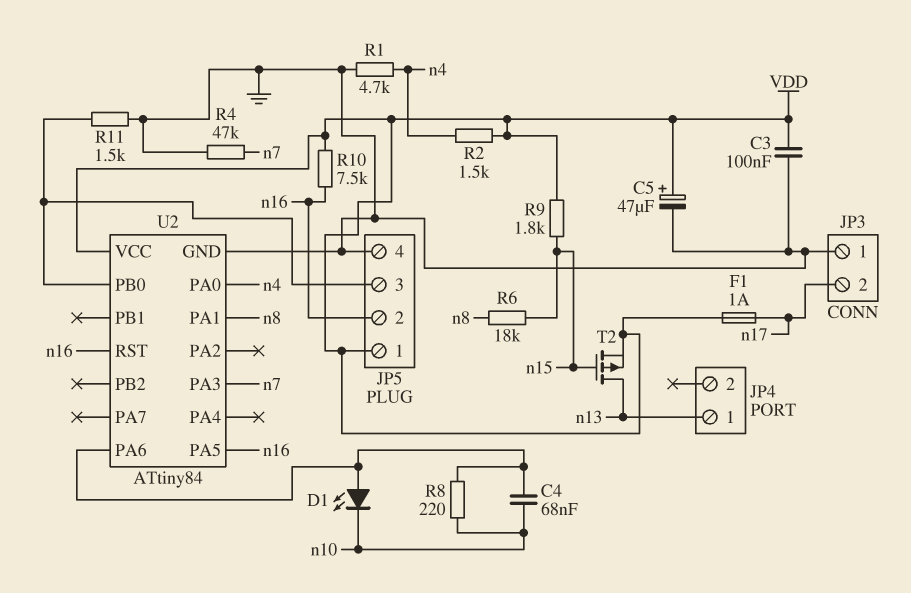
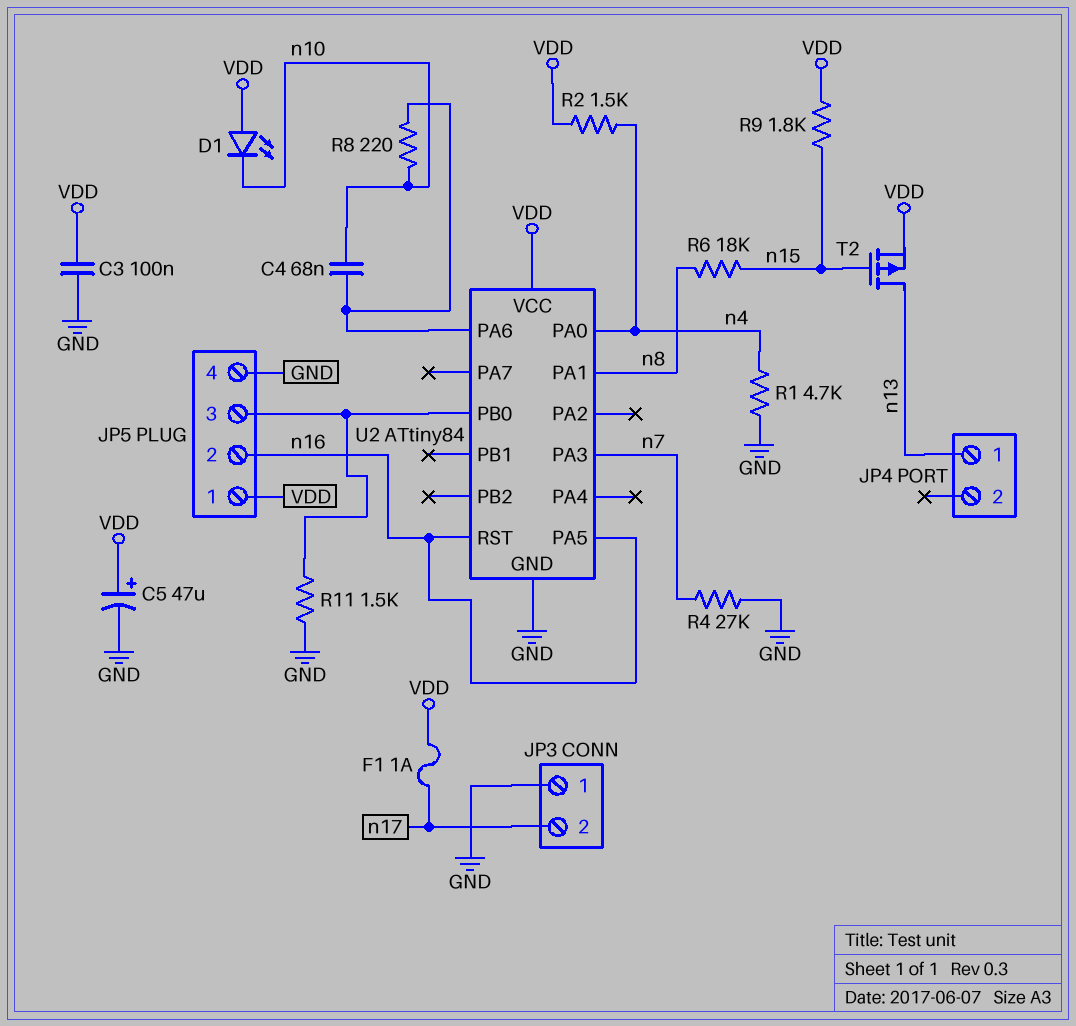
D1: LED (A U2/PA6, K n10) -> LED (A VDD, K n10)
R4: 47k (GND, n7) -> 27k (GND, n7)
R10: 7.5k (VDD, n16) -> none

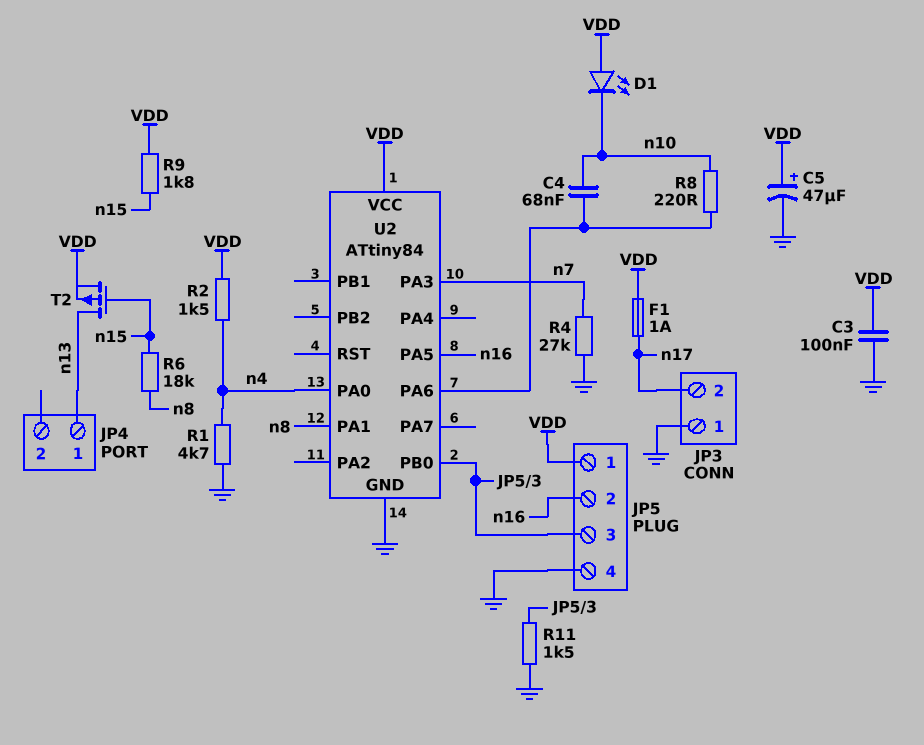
U2 pin RST: n16 -> none

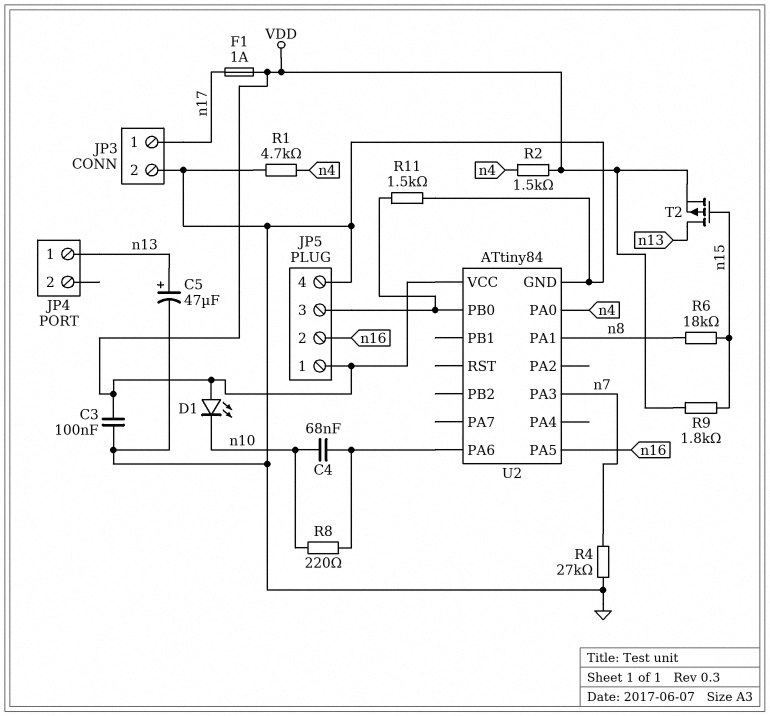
C5: 47uF (plus VDD, minus GND) -> 47uF (plus n13, minus GND)
JP3 pin 1: GND -> n17
JP3 pin 2: n17 -> GND

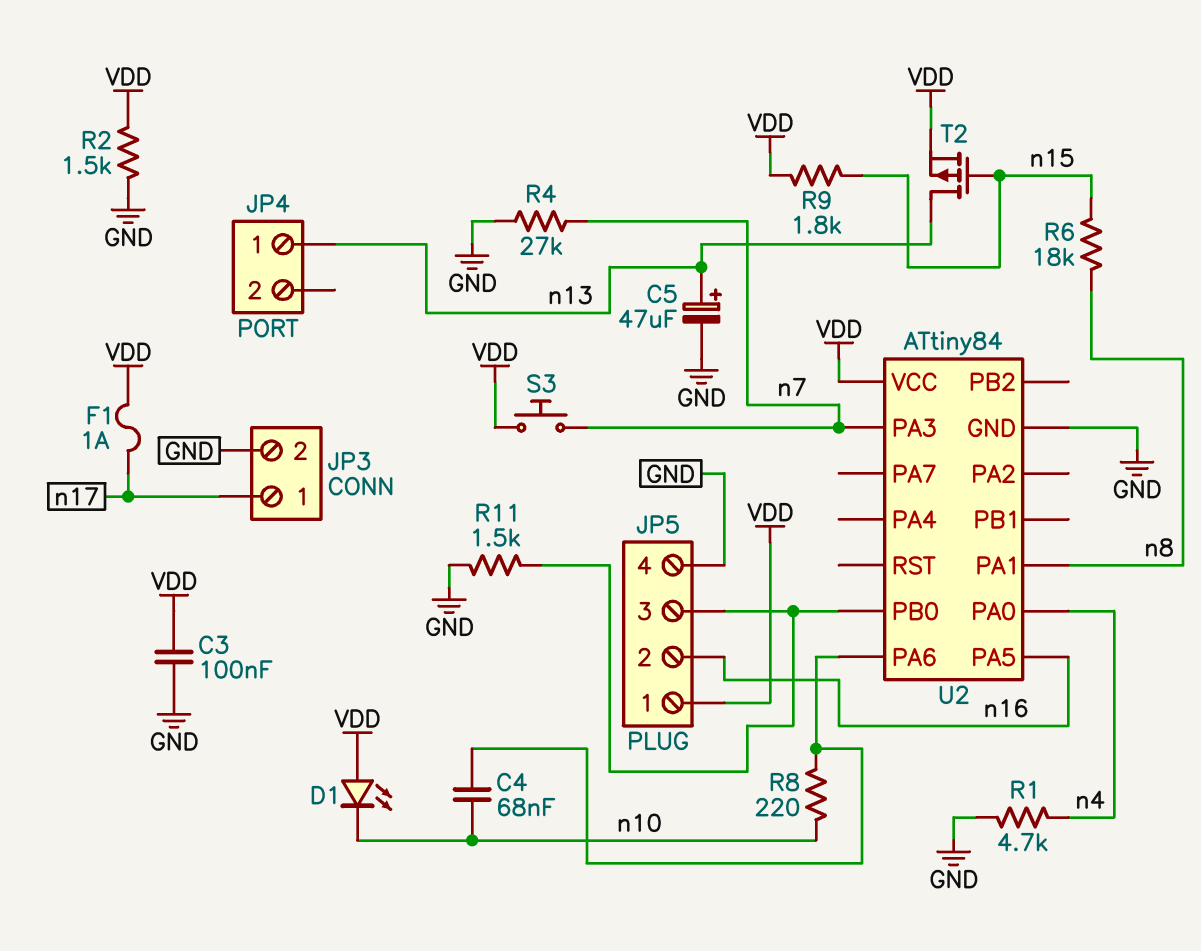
R2: 1.5k (VDD, n4) -> 1.5k (GND, VDD)
S3: none -> button (VDD, n7)

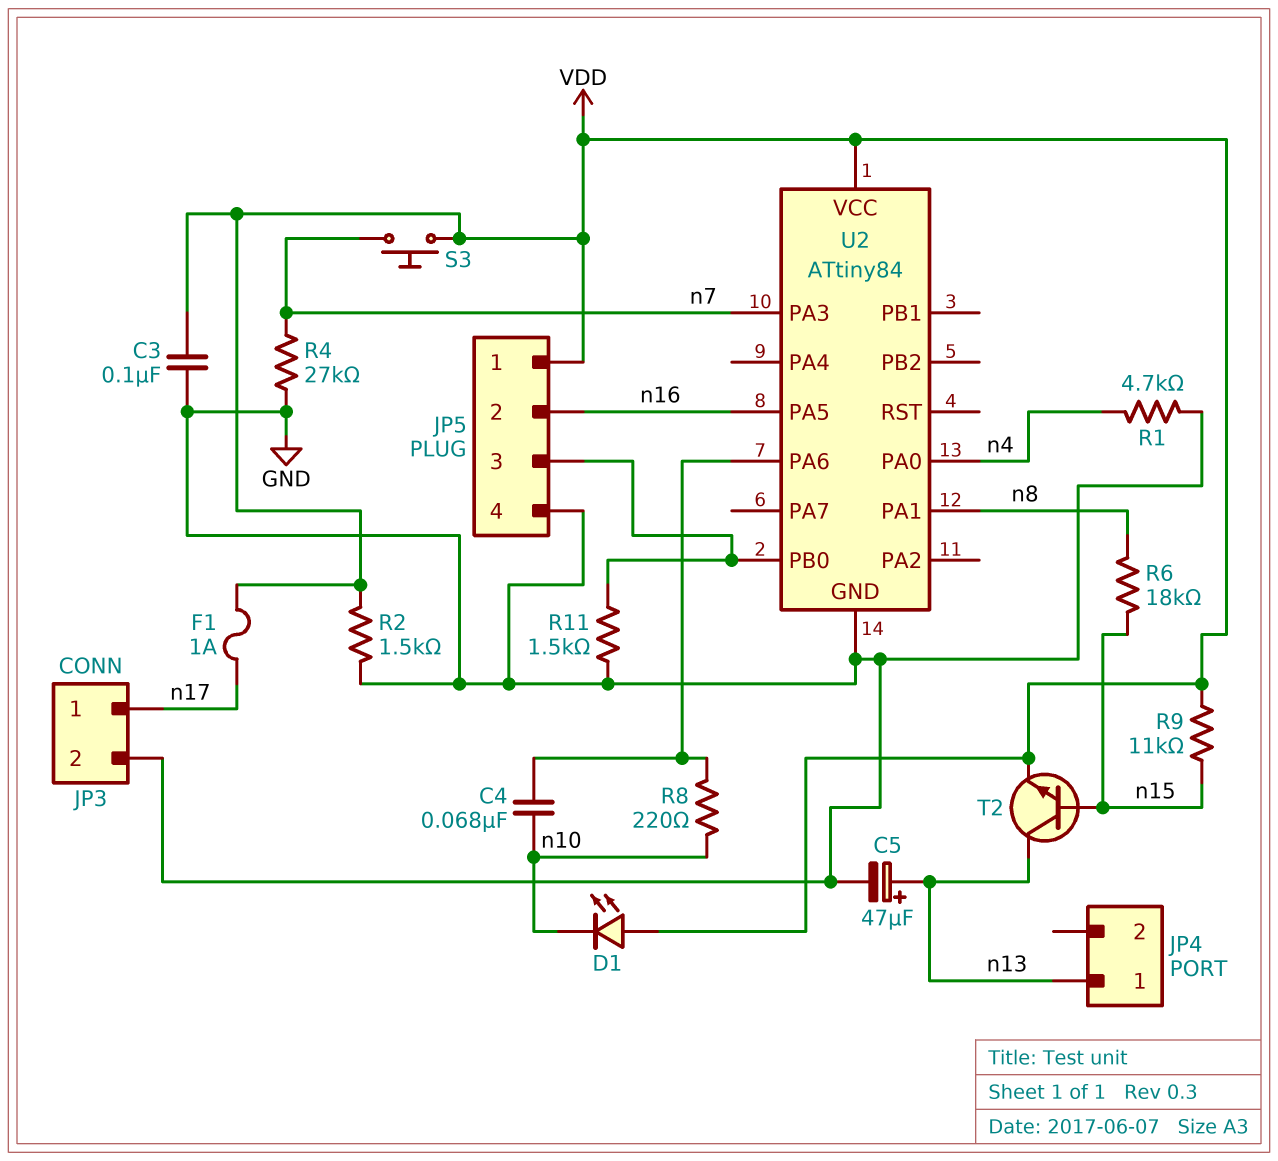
R9: 1.8k (VDD, n15) -> 11k (VDD, n15)
T2: PMOS (G n15, D n13, S VDD) -> NPN (B n15, C n13, E VDD)

